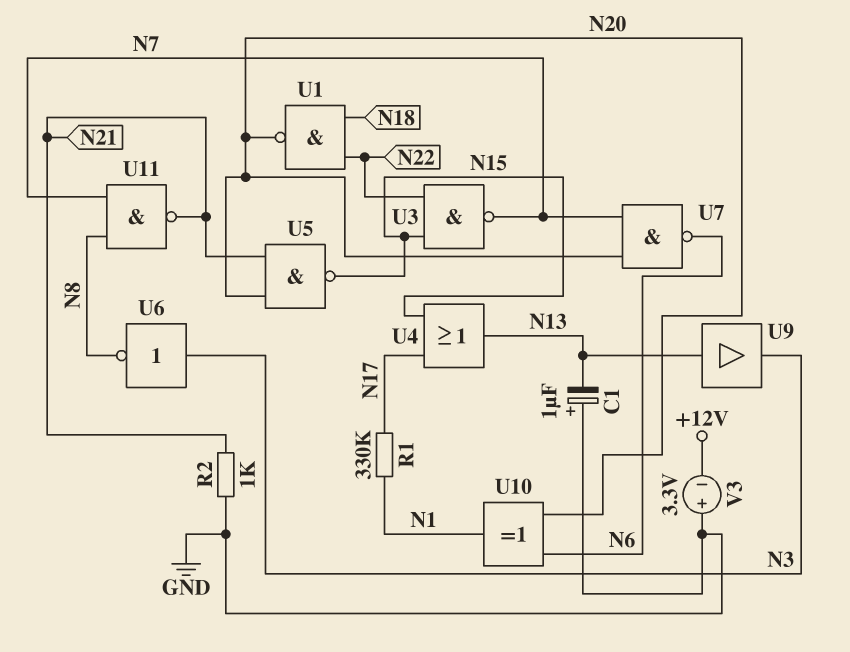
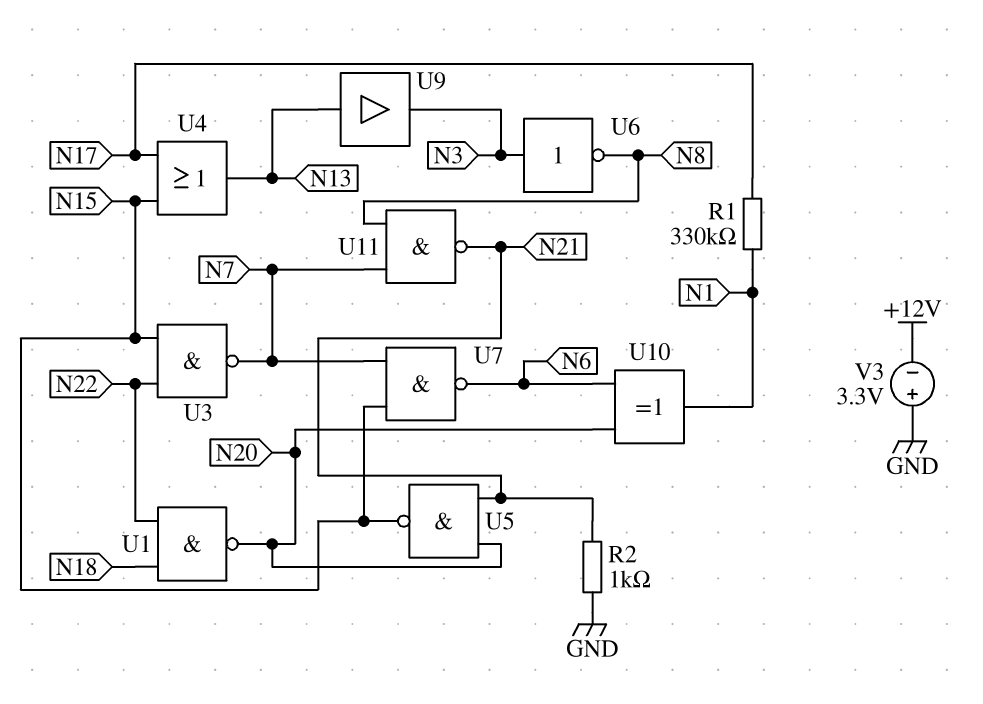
C1: 1uF (plus GND, minus N13) -> none
U7: NAND (in N7, in N20, out N6) -> NAND (in N7, in N15, out N6)

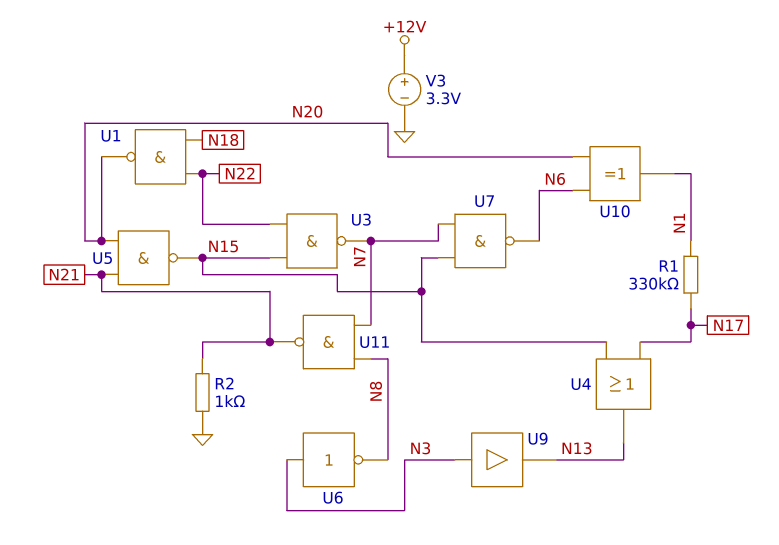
U9: buffer (in N13, out N3) -> buffer (in N3, out N13)
V3: 3.3V (plus GND, minus +12V) -> 3.3V (plus +12V, minus GND)

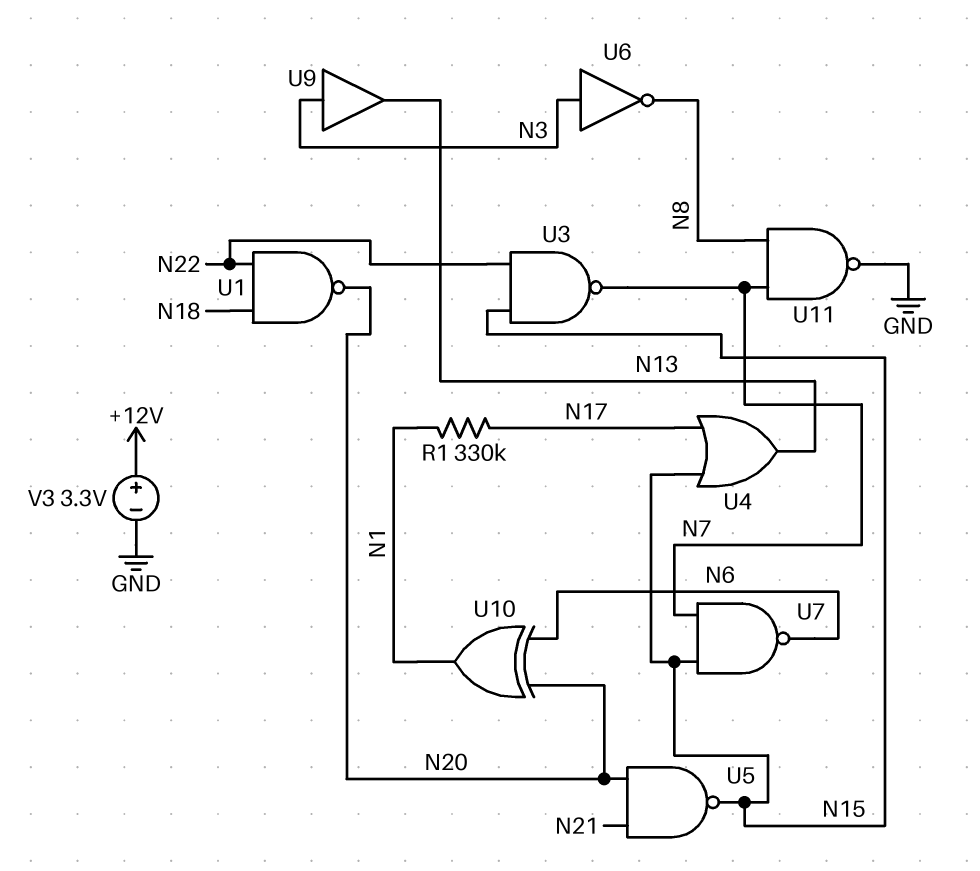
R2: 1k (GND, N21) -> none
U11: NAND (in N7, in N8, out N21) -> NAND (in N7, in N8, out GND)

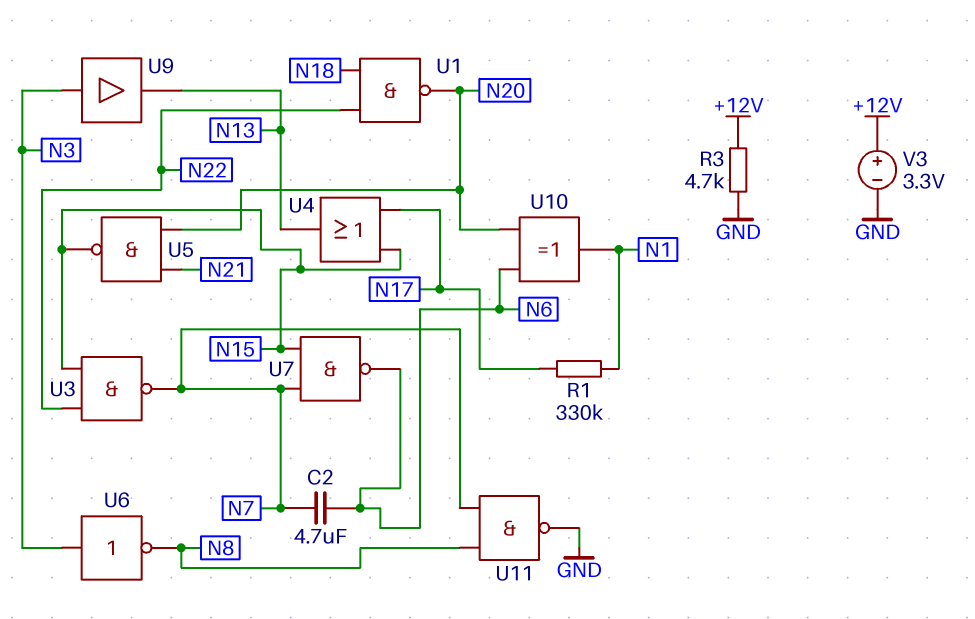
C2: none -> 4.7uF (N6, N7)
R3: none -> 4.7k (+12V, GND)

